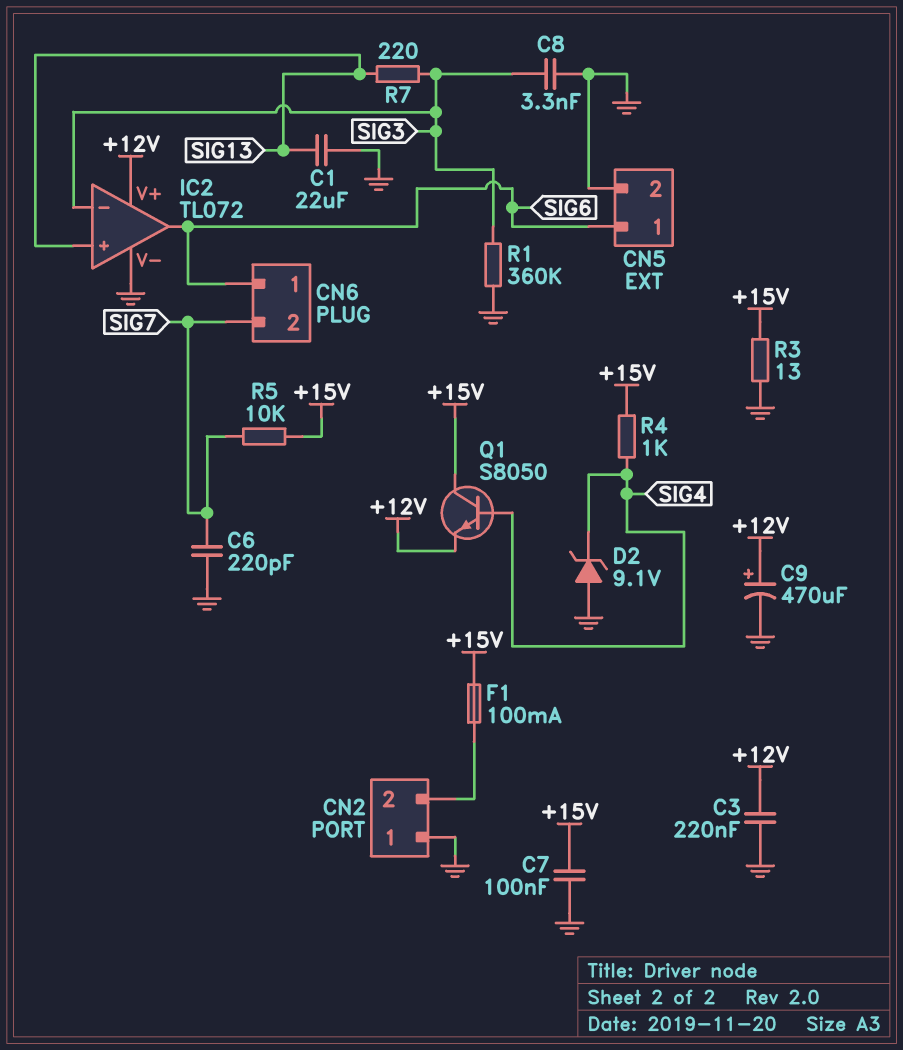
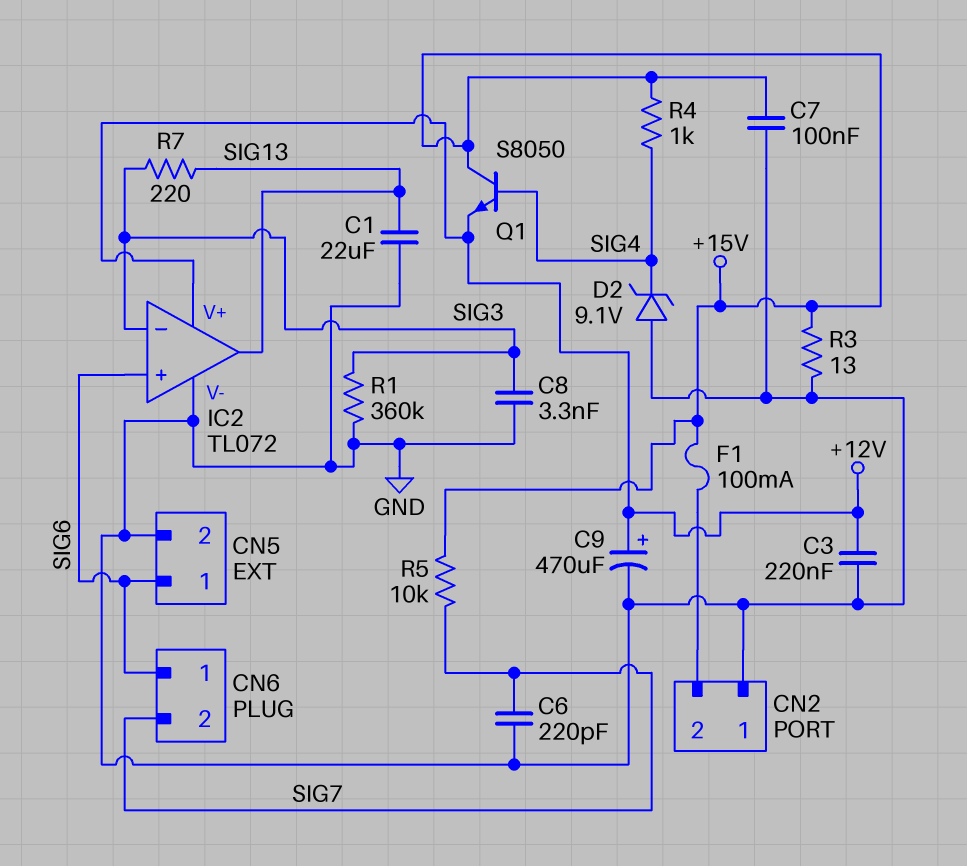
IC2 pin in+: SIG13 -> SIG6
IC2 pin out: SIG6 -> SIG13

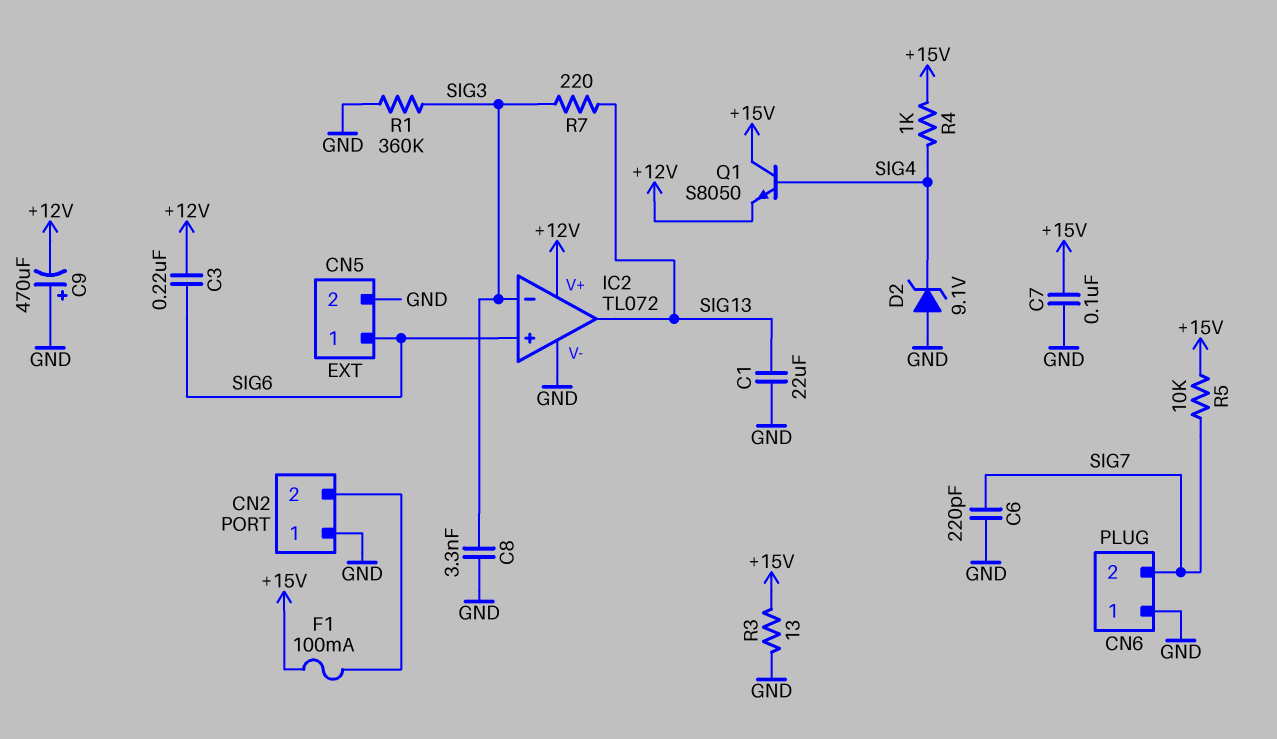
C3: 220nF (+12V, GND) -> 220nF (+12V, SIG6)
C9: 470uF (plus +12V, minus GND) -> 470uF (plus GND, minus +12V)
CN6 pin 1: SIG6 -> GND

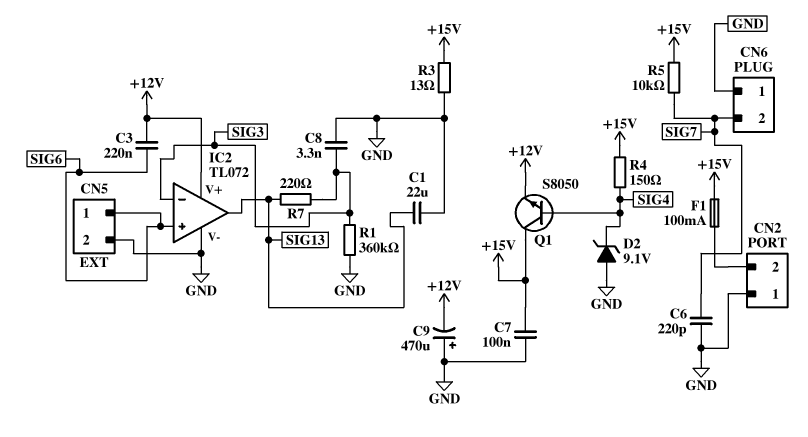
R4: 1k (+15V, SIG4) -> 150 (+15V, SIG4)

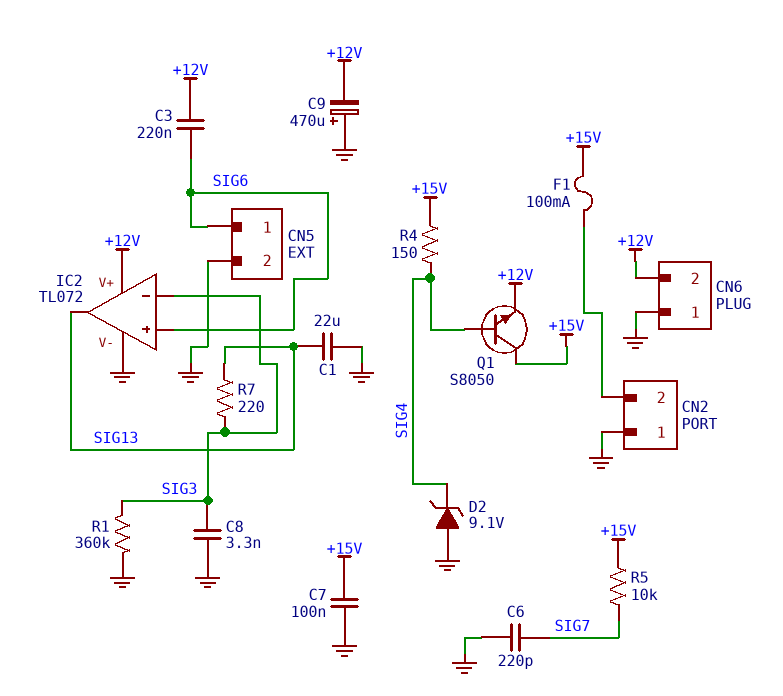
CN6 pin 2: SIG7 -> +12V
R3: 13 (+15V, GND) -> none

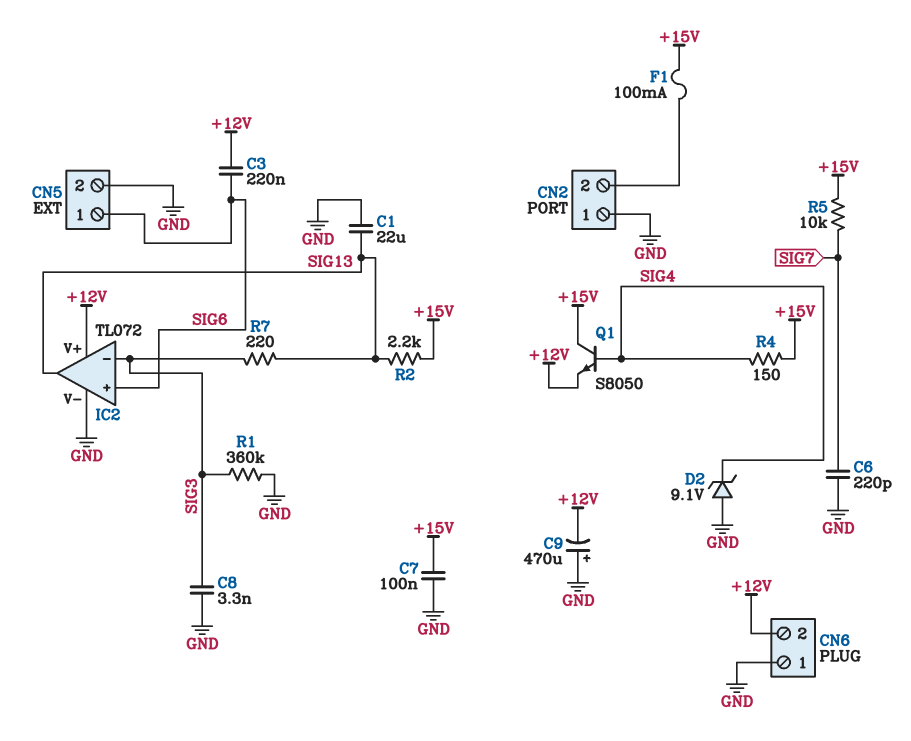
R2: none -> 2.2k (+15V, SIG13)

